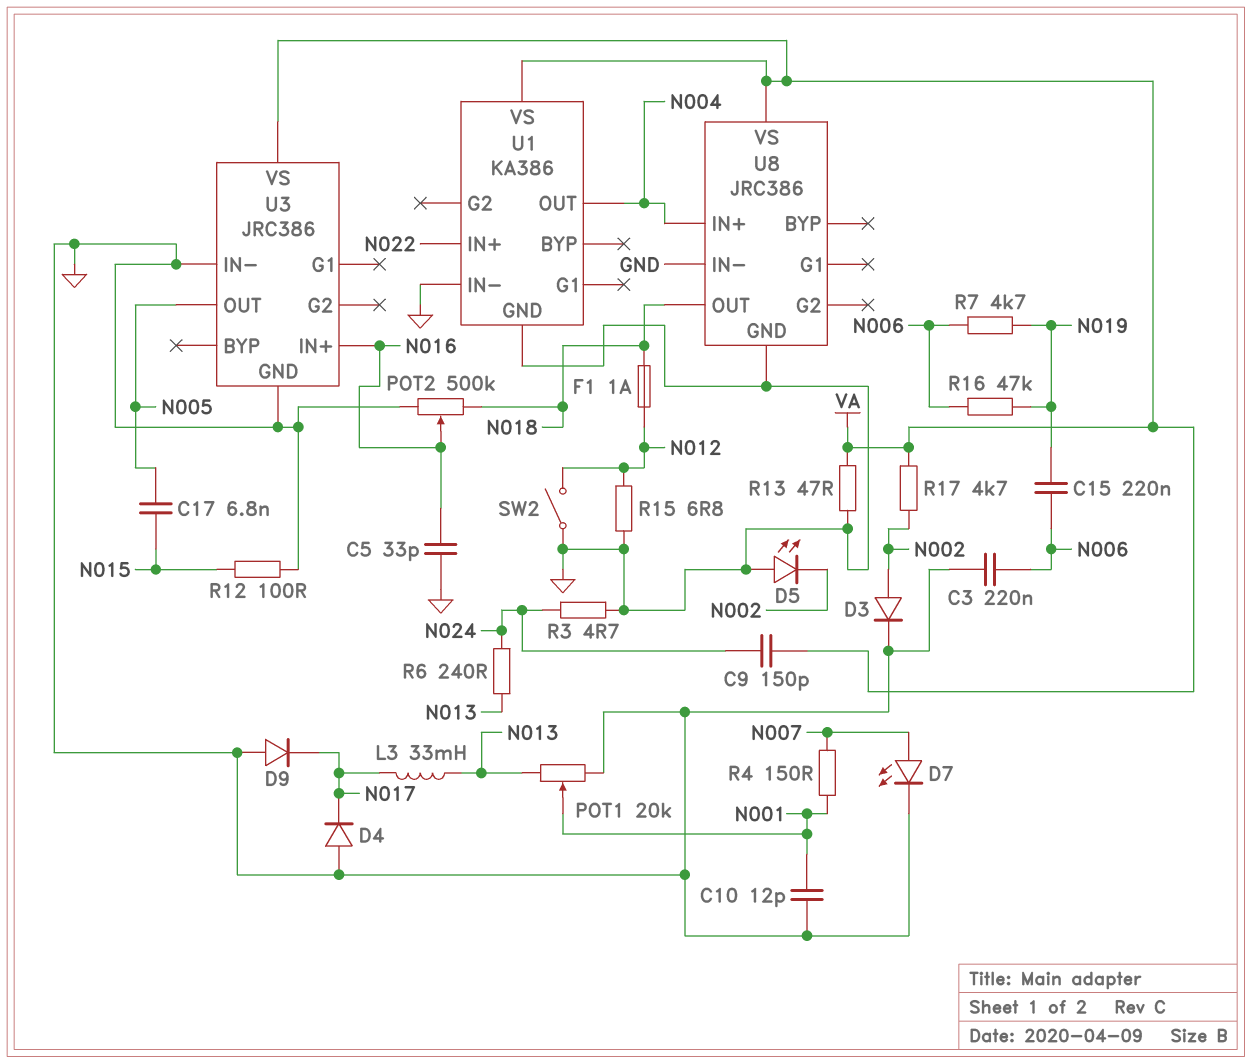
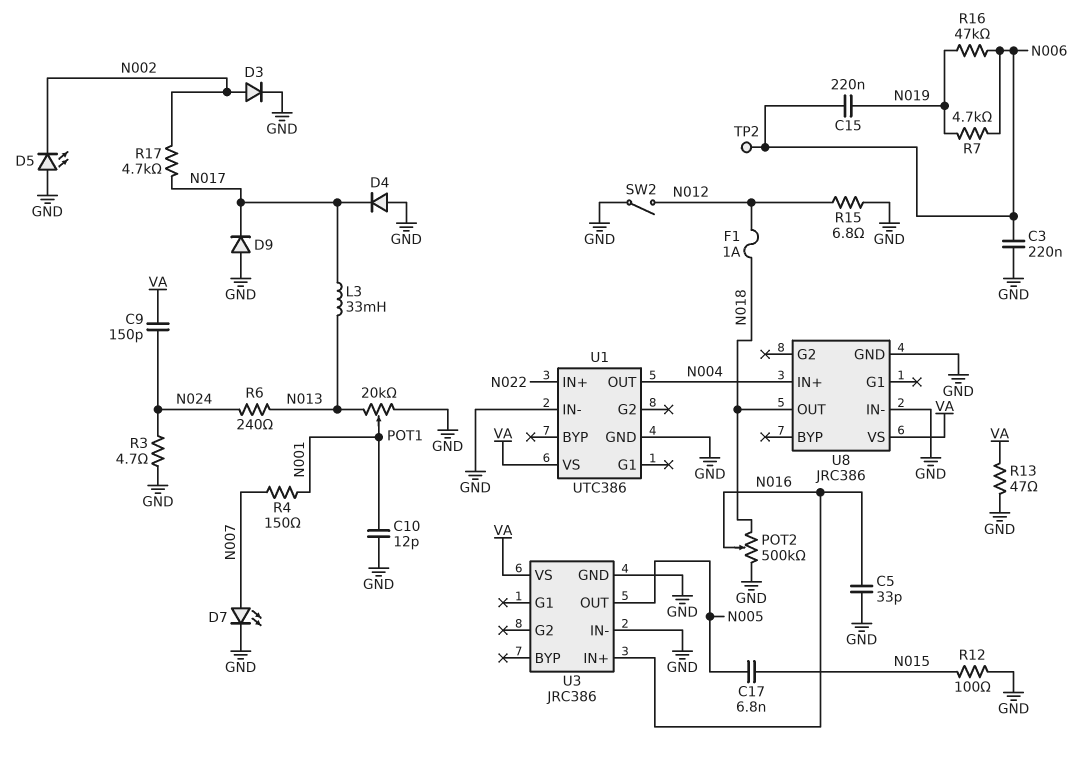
R17: 4.7k (N002, VA) -> 4.7k (N002, N017)
TP2: none -> test point (N006)
U1: KA386 -> UTC386

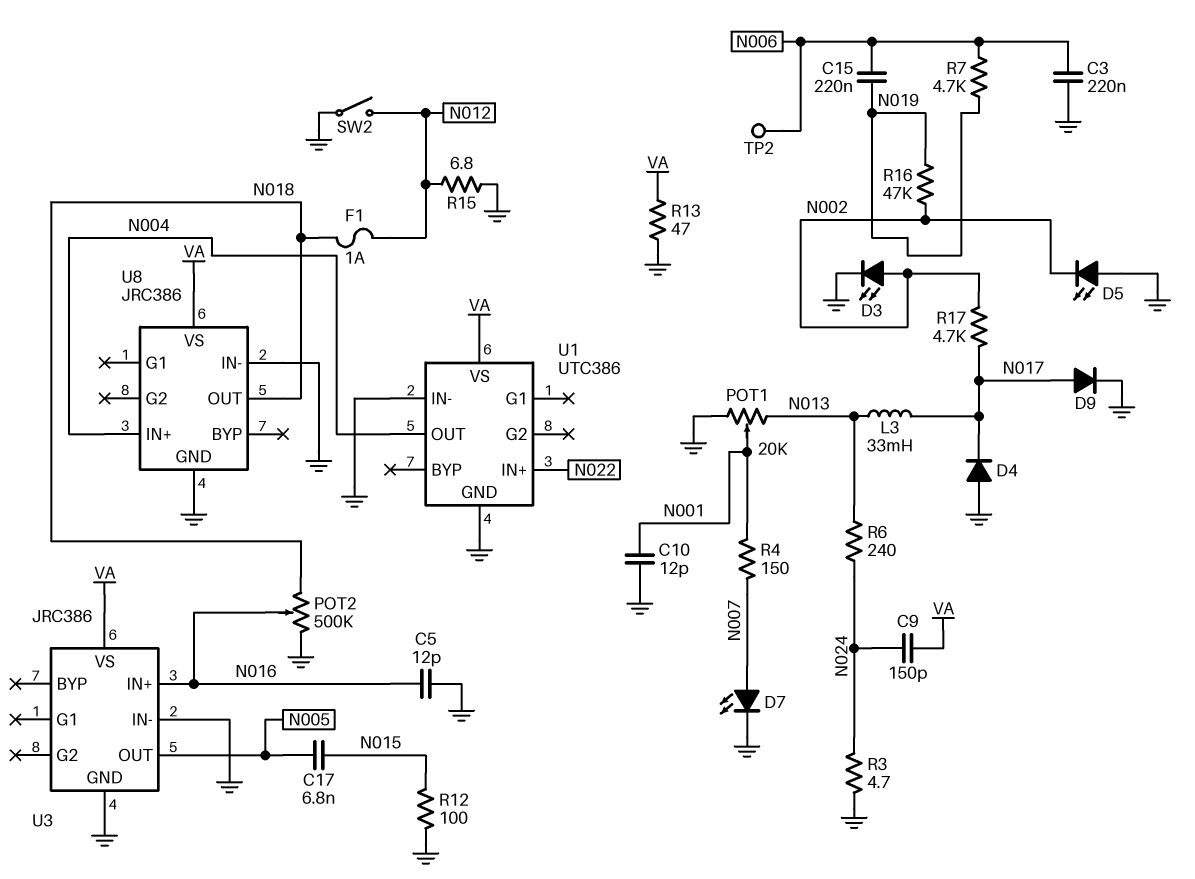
C5: 33pF (GND, N016) -> 12pF (GND, N016)
D3: diode (A N002, K GND) -> LED (A N002, K GND)
D9: diode (A GND, K N017) -> diode (A N017, K GND)
R16: 47k (N006, N019) -> 47k (N002, N019)

